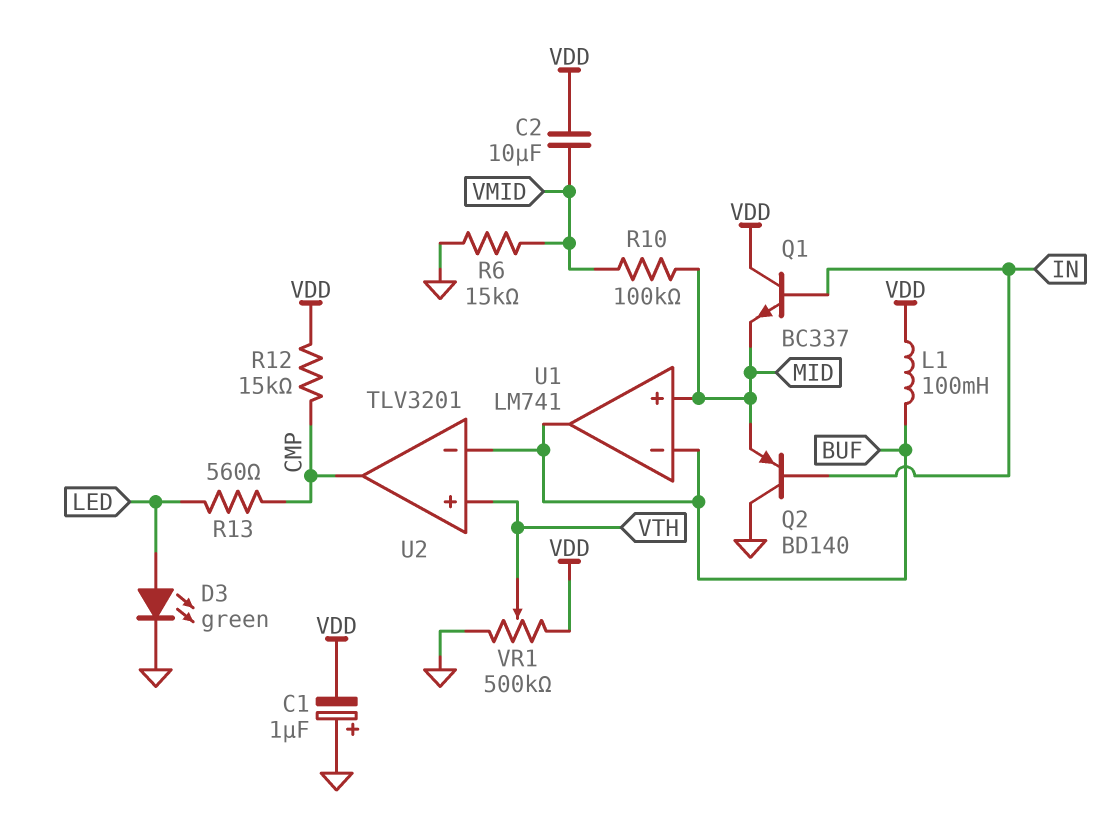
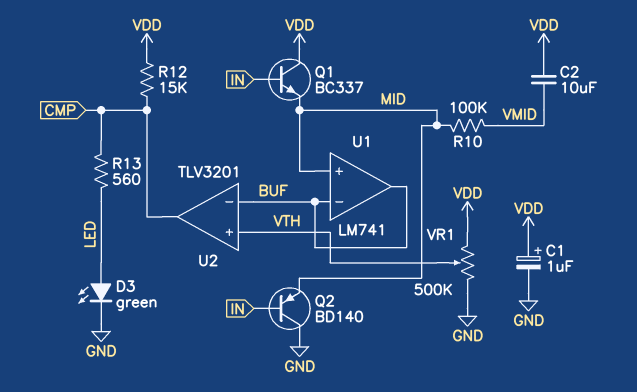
C1: 1uF (plus GND, minus VDD) -> 1uF (plus VDD, minus GND)
L1: 100mH (BUF, VDD) -> none
R6: 15k (GND, VMID) -> none

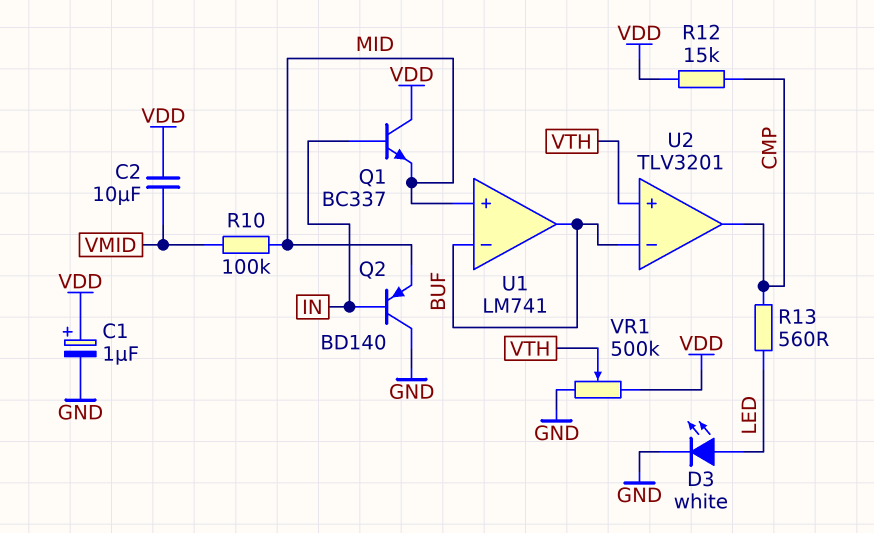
D3: LED green (A LED, K GND) -> LED white (A LED, K GND)

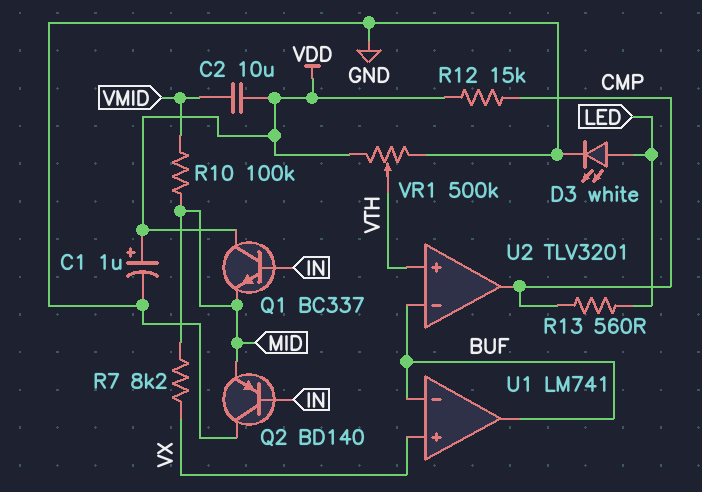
R7: none -> 8.2k (MID, VX)
U1 pin in+: MID -> VX

